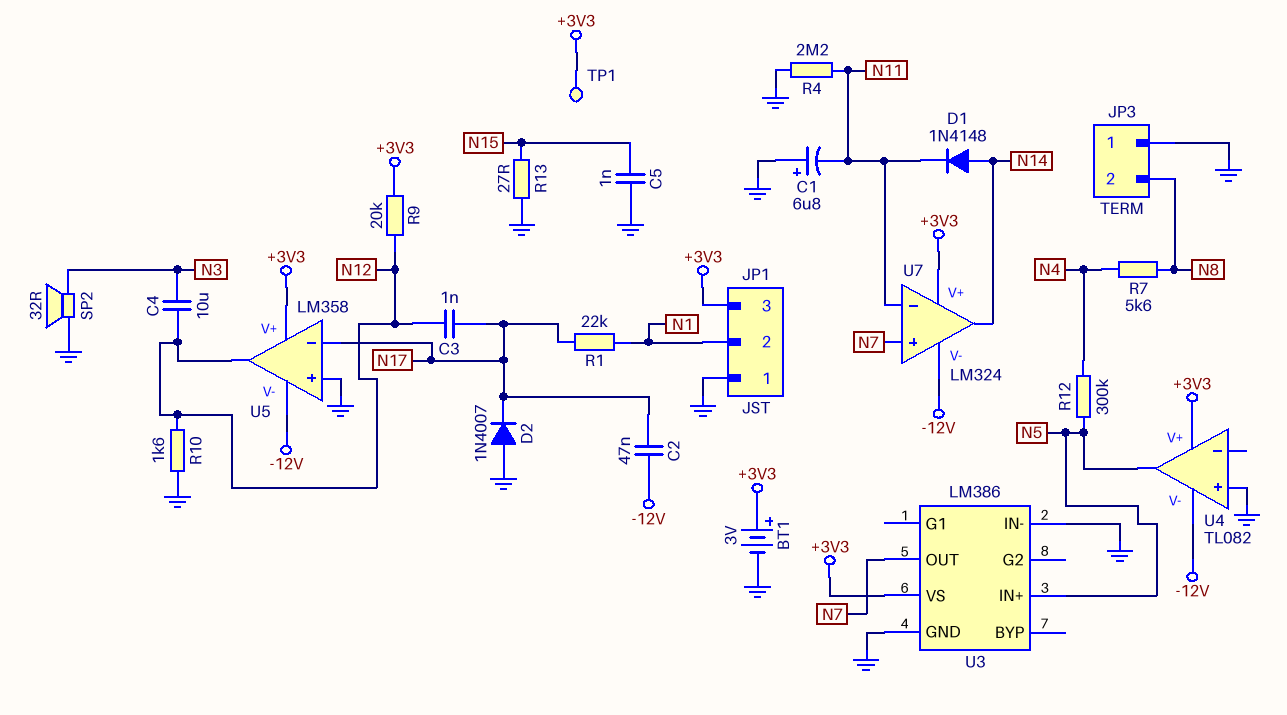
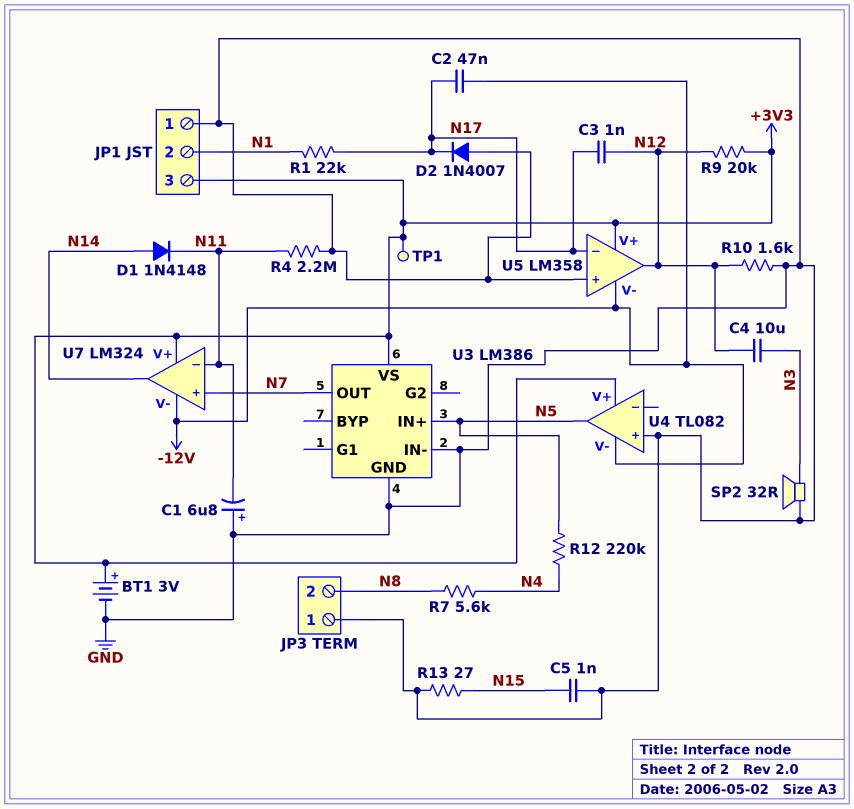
R12: 300k (N4, N5) -> 220k (N4, N5)

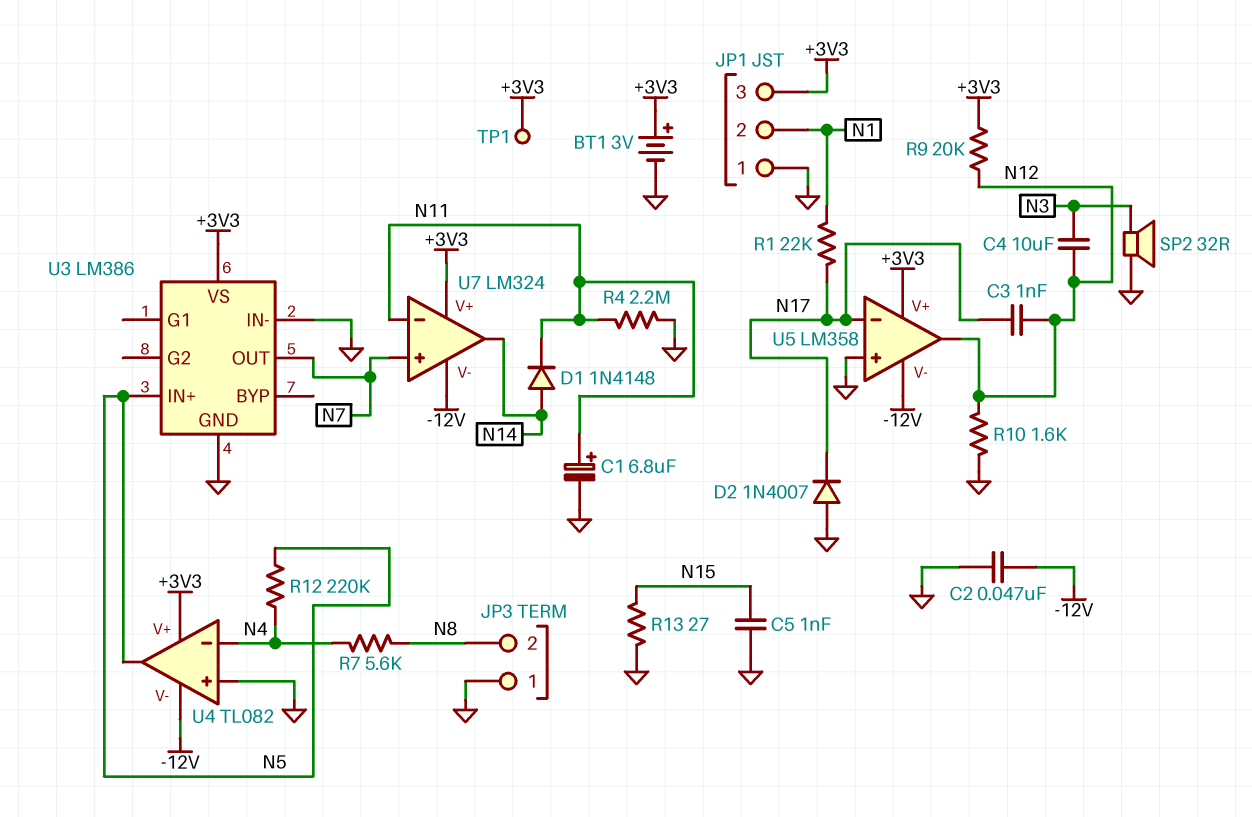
C1: 6.8uF (plus GND, minus N11) -> 6.8uF (plus N11, minus GND)
C2: 47nF (-12V, N17) -> 47nF (-12V, GND)
U4 pin in-: none -> N4

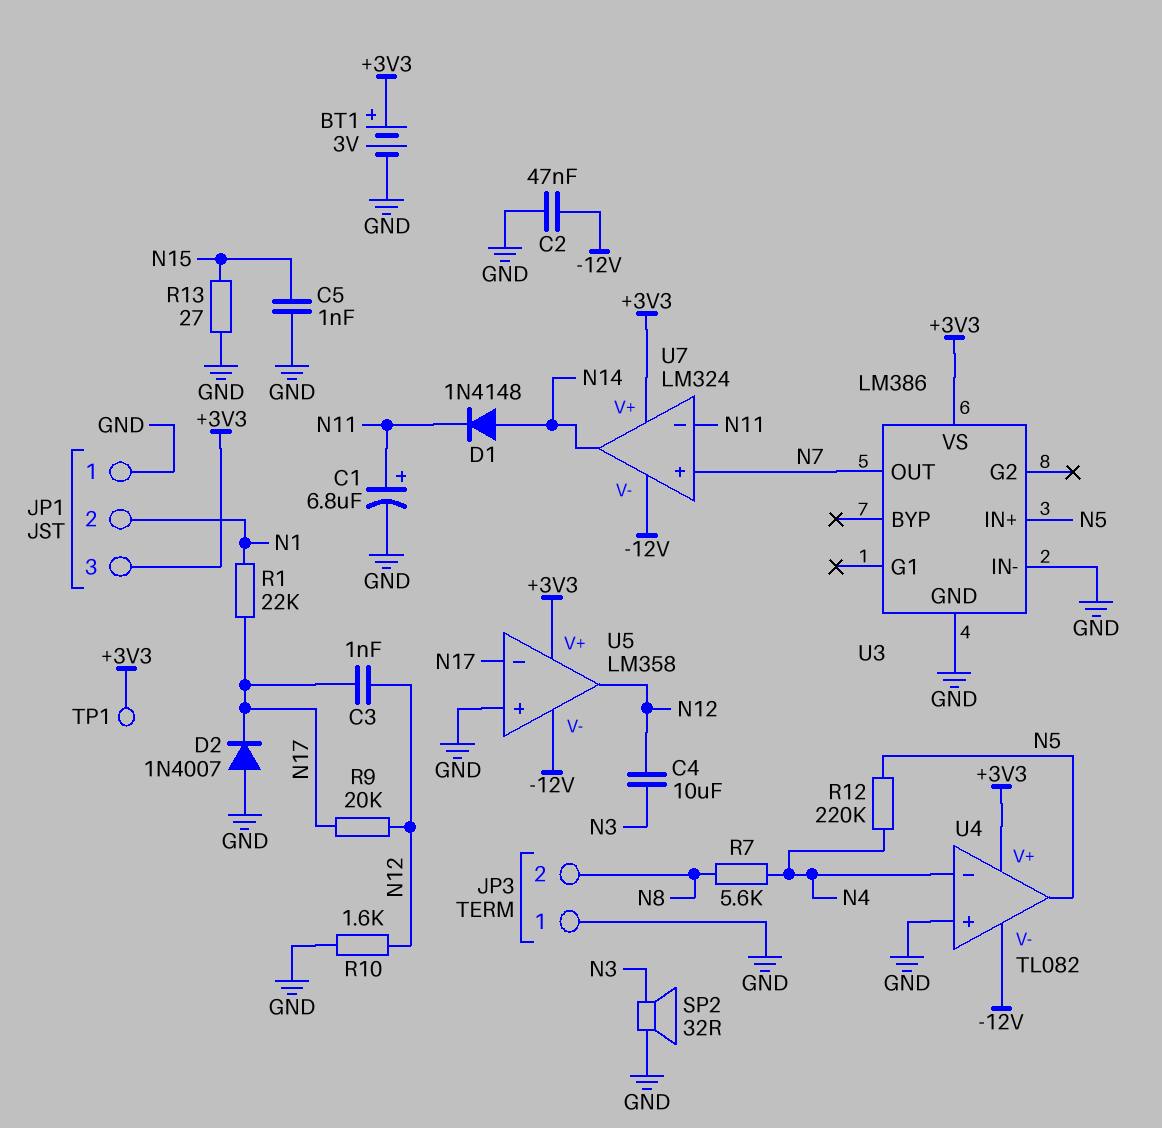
R4: 2.2M (GND, N11) -> none
R9: 20k (+3V3, N12) -> 20k (N12, N17)

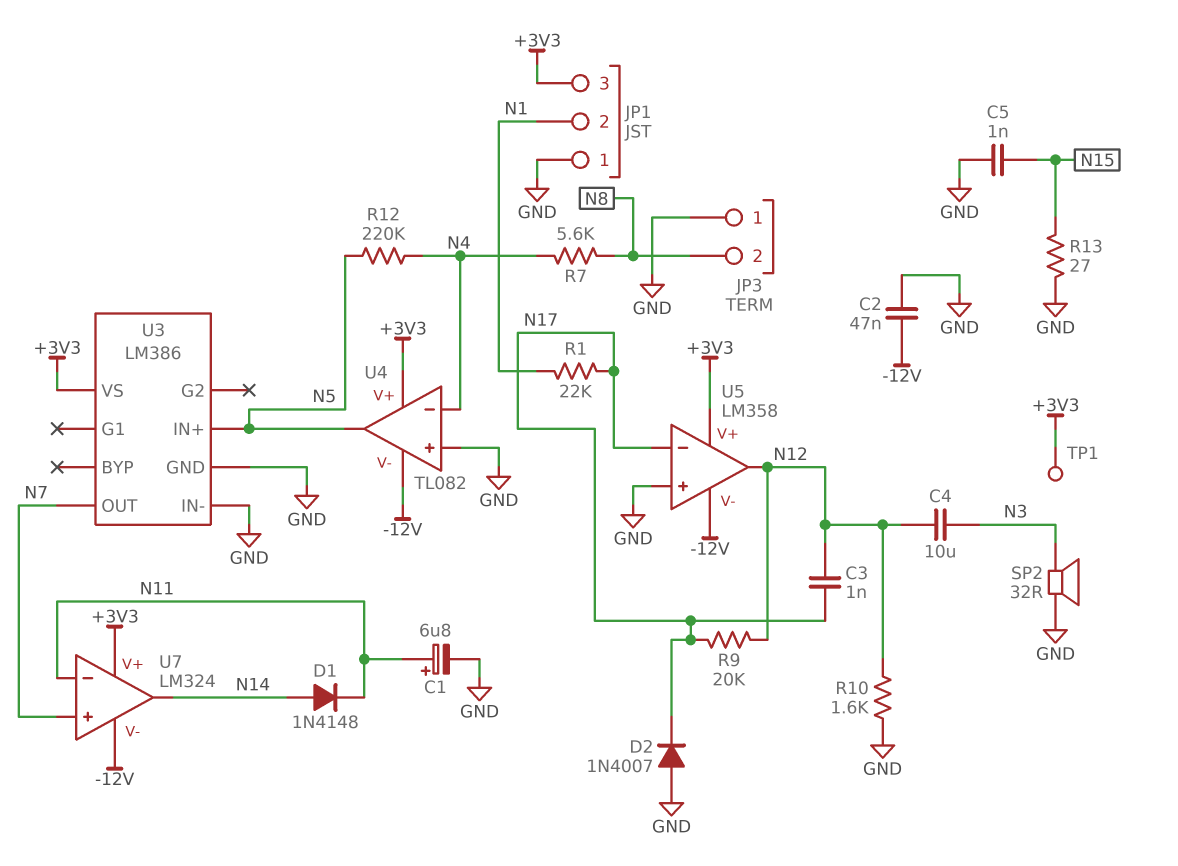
BT1: 3V (plus +3V3, minus GND) -> none

